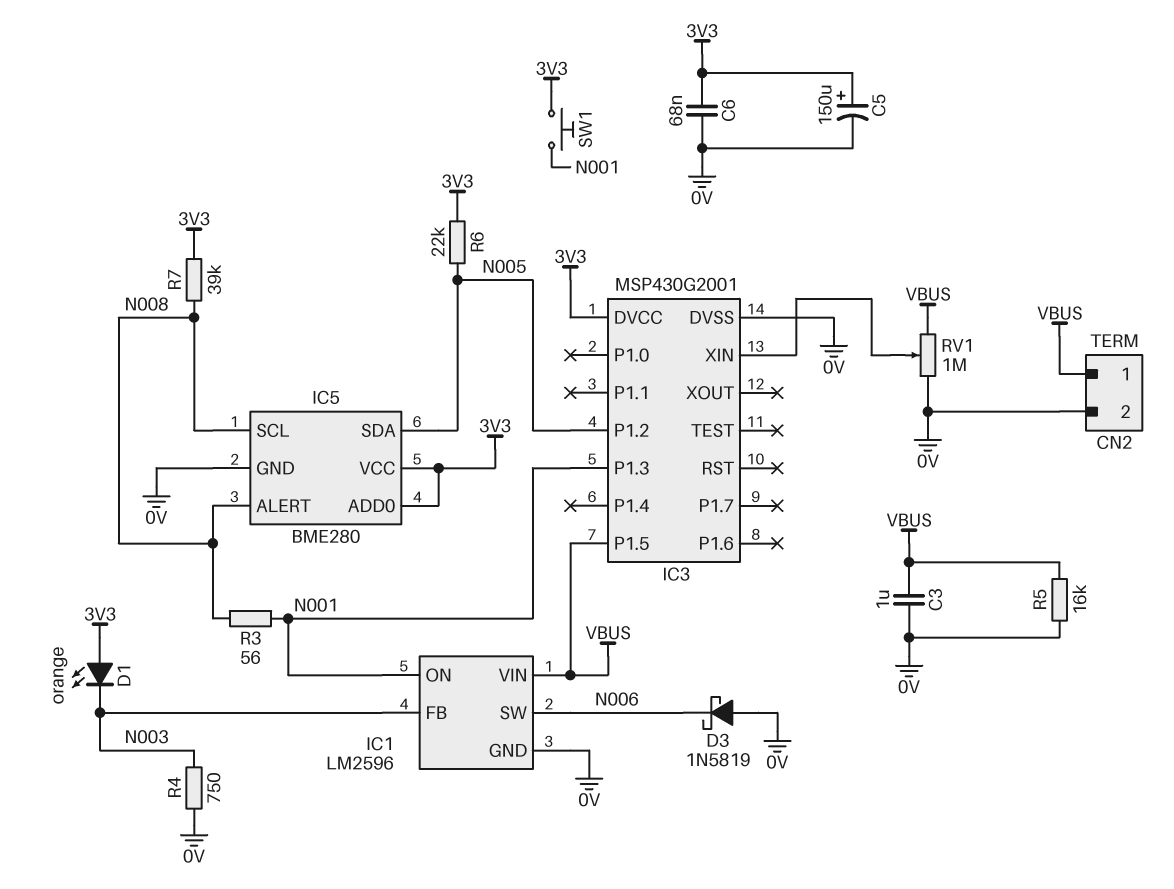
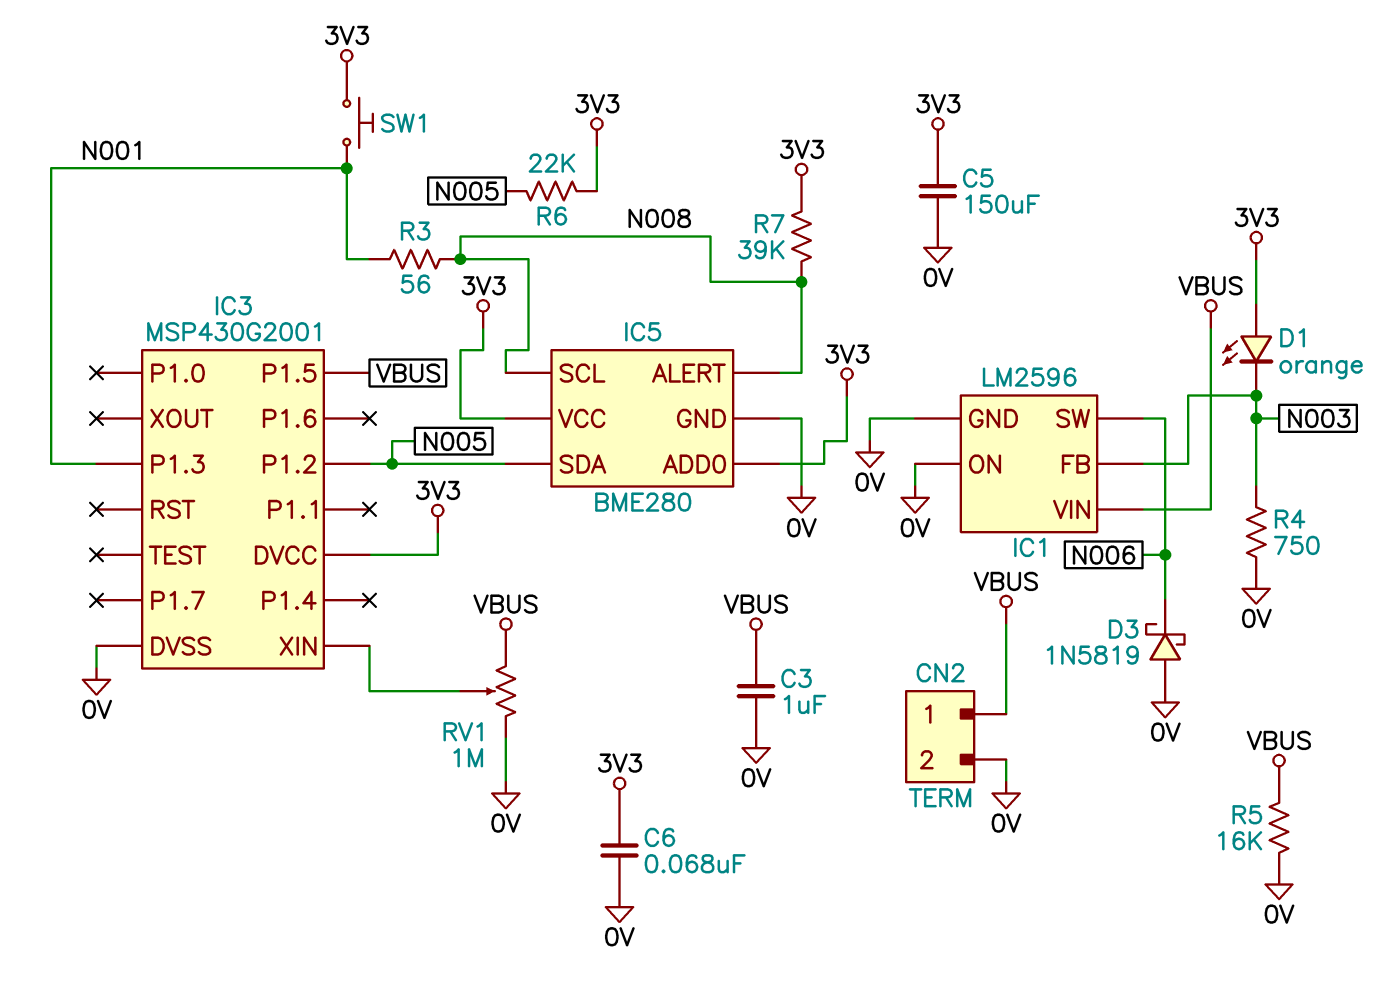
C5: 150uF (plus 3V3, minus 0V) -> 150uF (0V, 3V3)
IC1 pin ON: N001 -> 0V

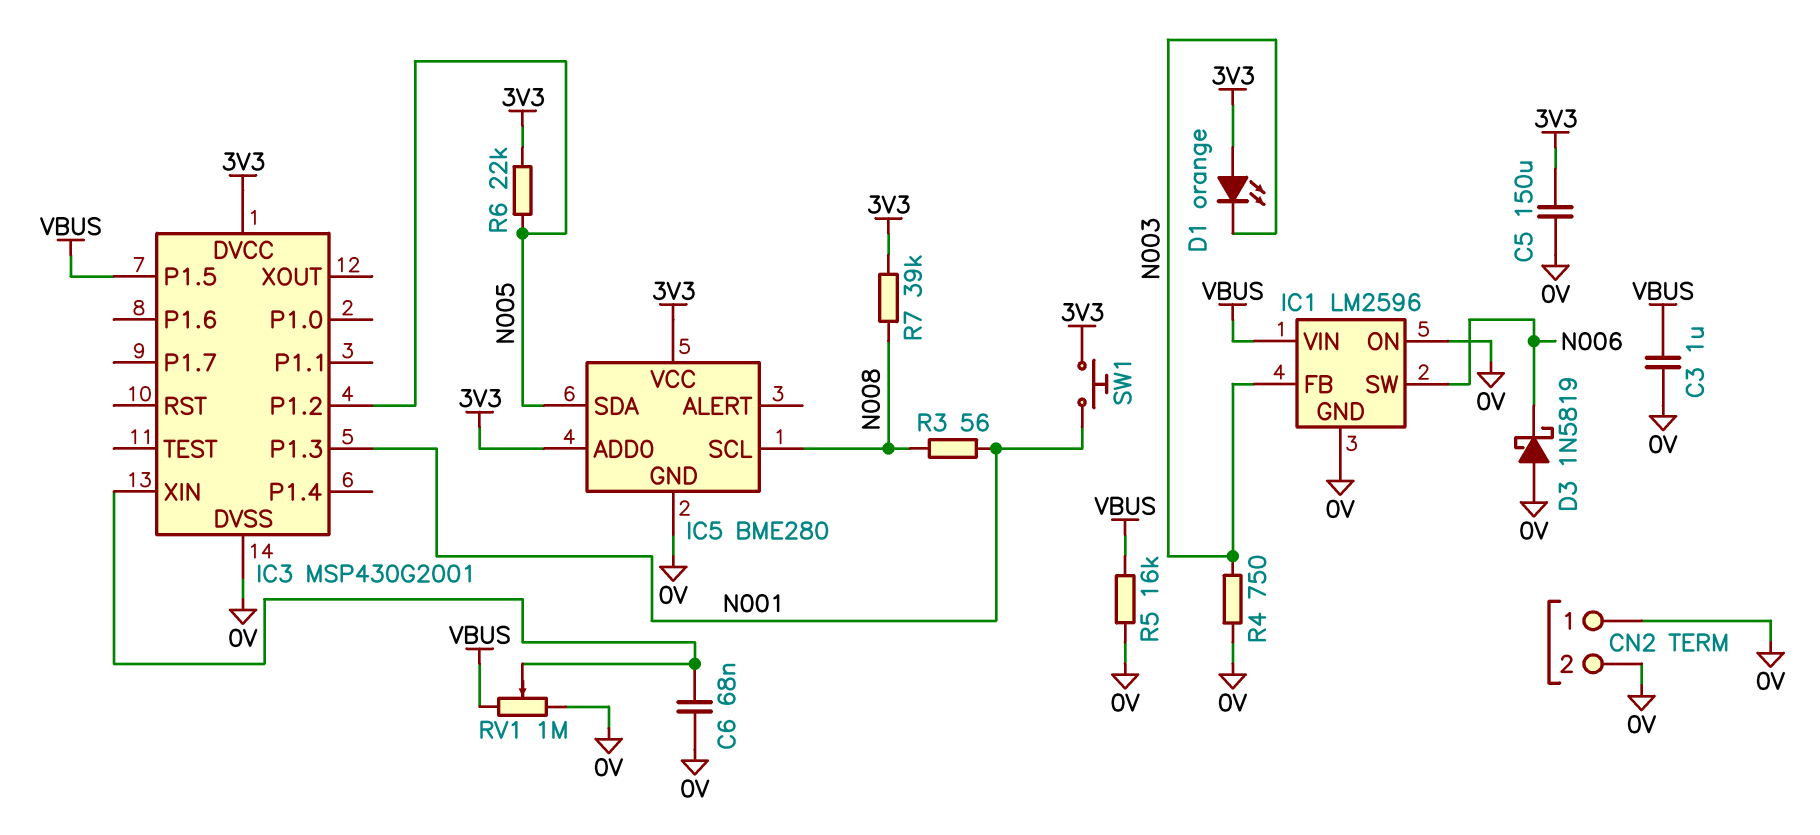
C6: 68nF (0V, 3V3) -> 68nF (0V, IC3/XIN)
CN2 pin 1: VBUS -> 0V
IC5 pin ALERT: N008 -> none

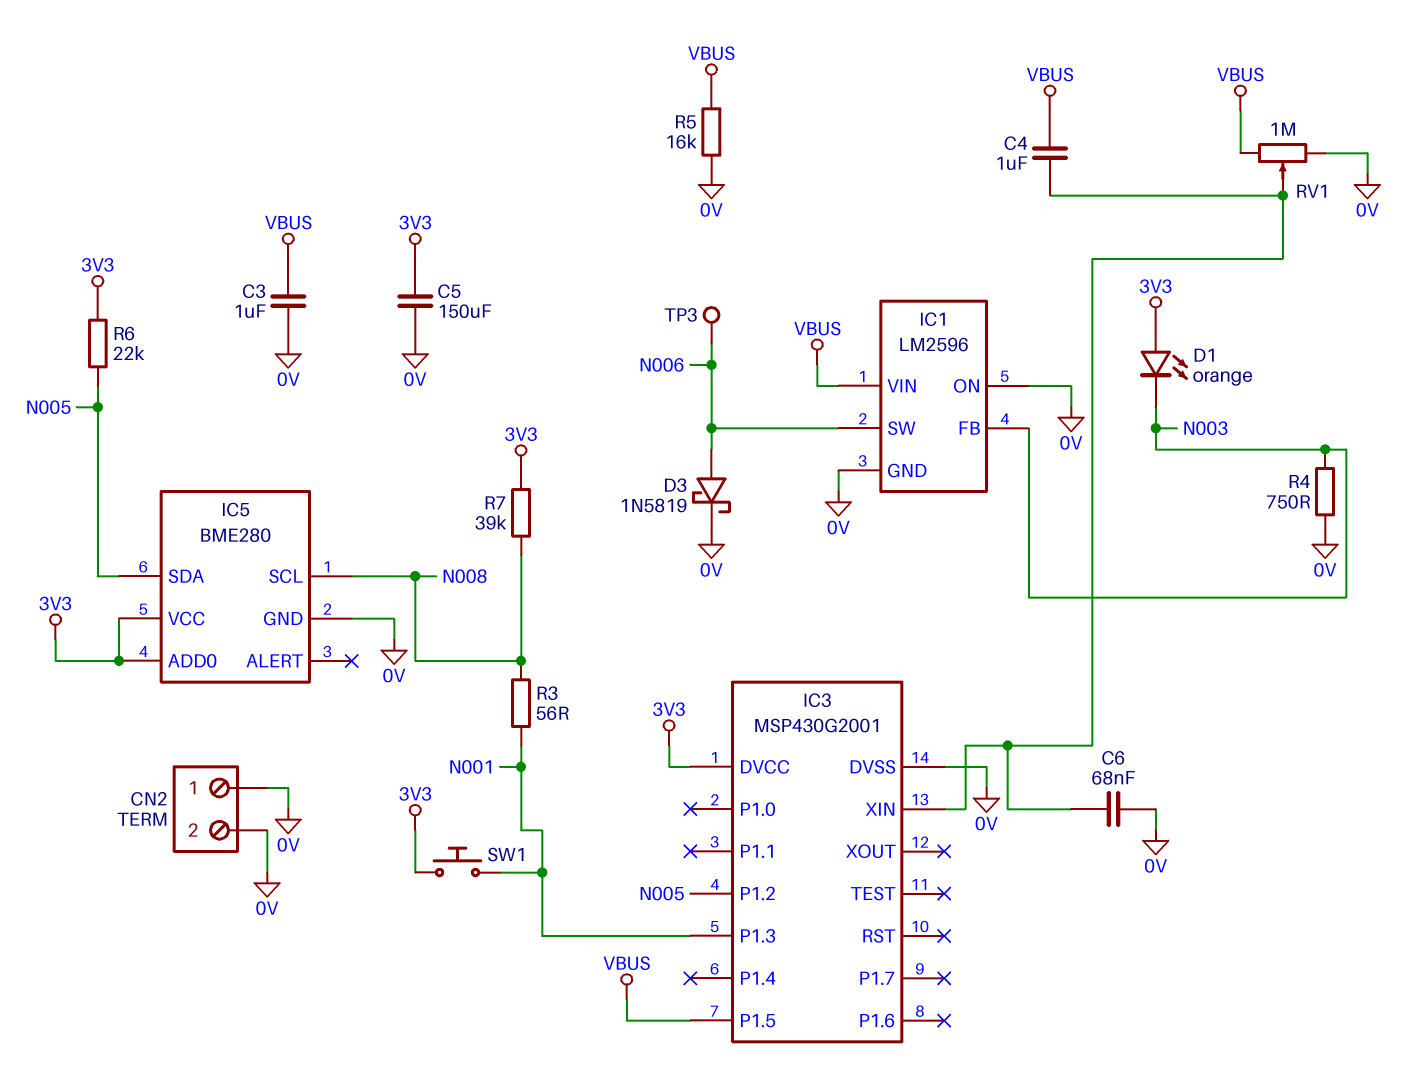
C4: none -> 1uF (IC3/XIN, VBUS)
D3: schottky 1N5819 (A 0V, K N006) -> schottky 1N5819 (A N006, K 0V)
TP3: none -> test point (N006)

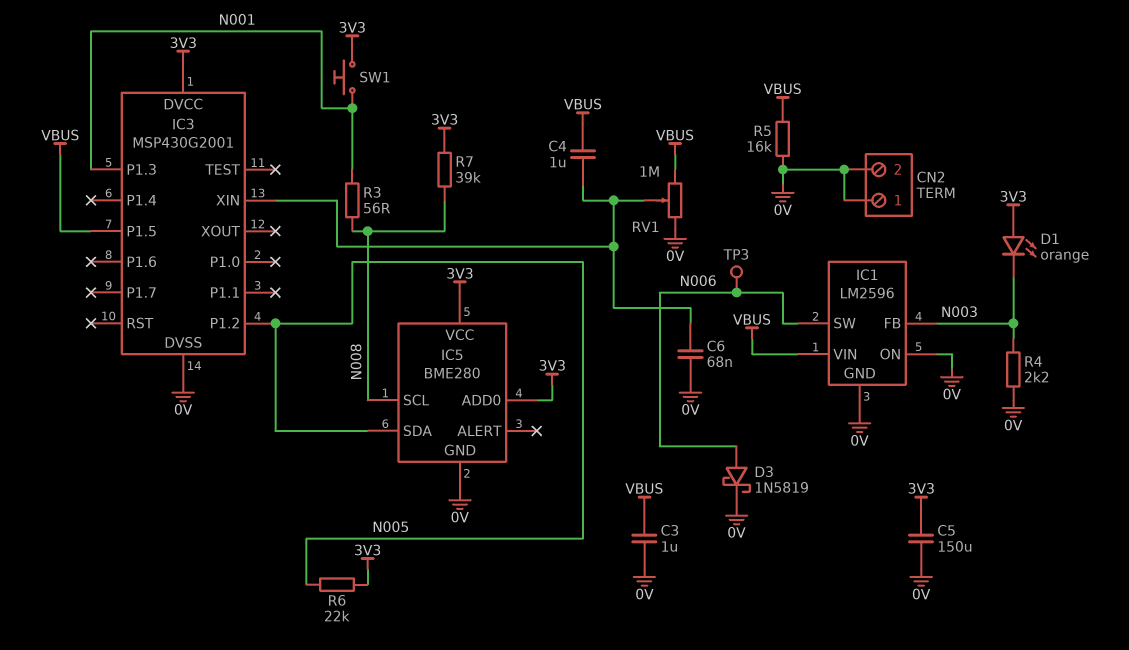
R4: 750 (0V, N003) -> 2.2k (0V, N003)

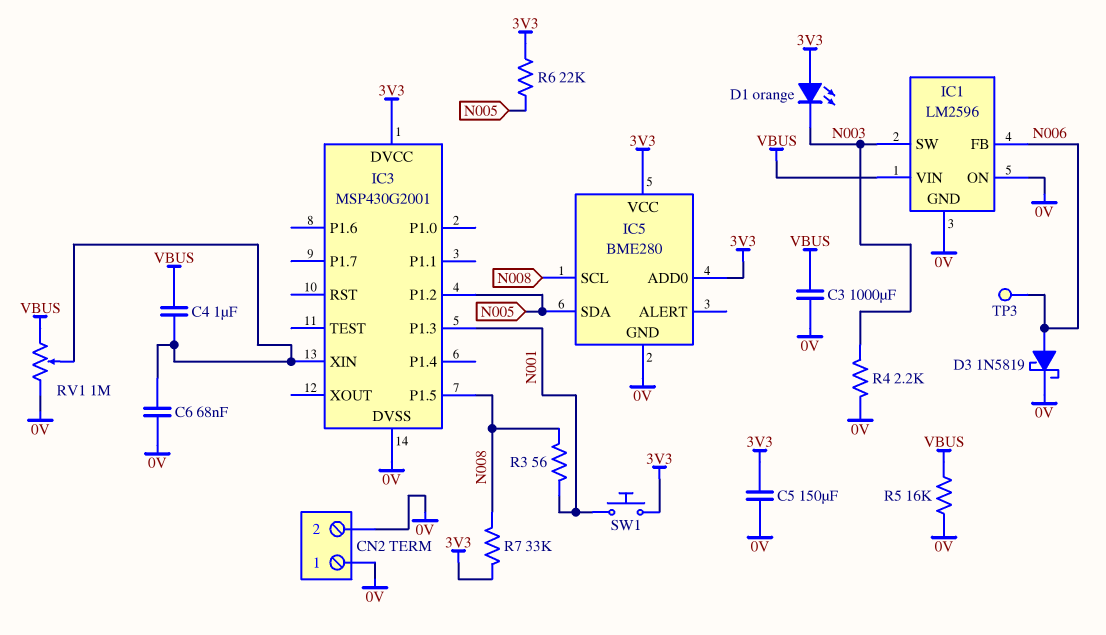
C3: 1uF (0V, VBUS) -> 1000uF (0V, VBUS)
IC1 pin FB: N003 -> N006
IC1 pin SW: N006 -> N003
IC3 pin P1.5: VBUS -> N008
R7: 39k (3V3, N008) -> 33k (3V3, N008)

